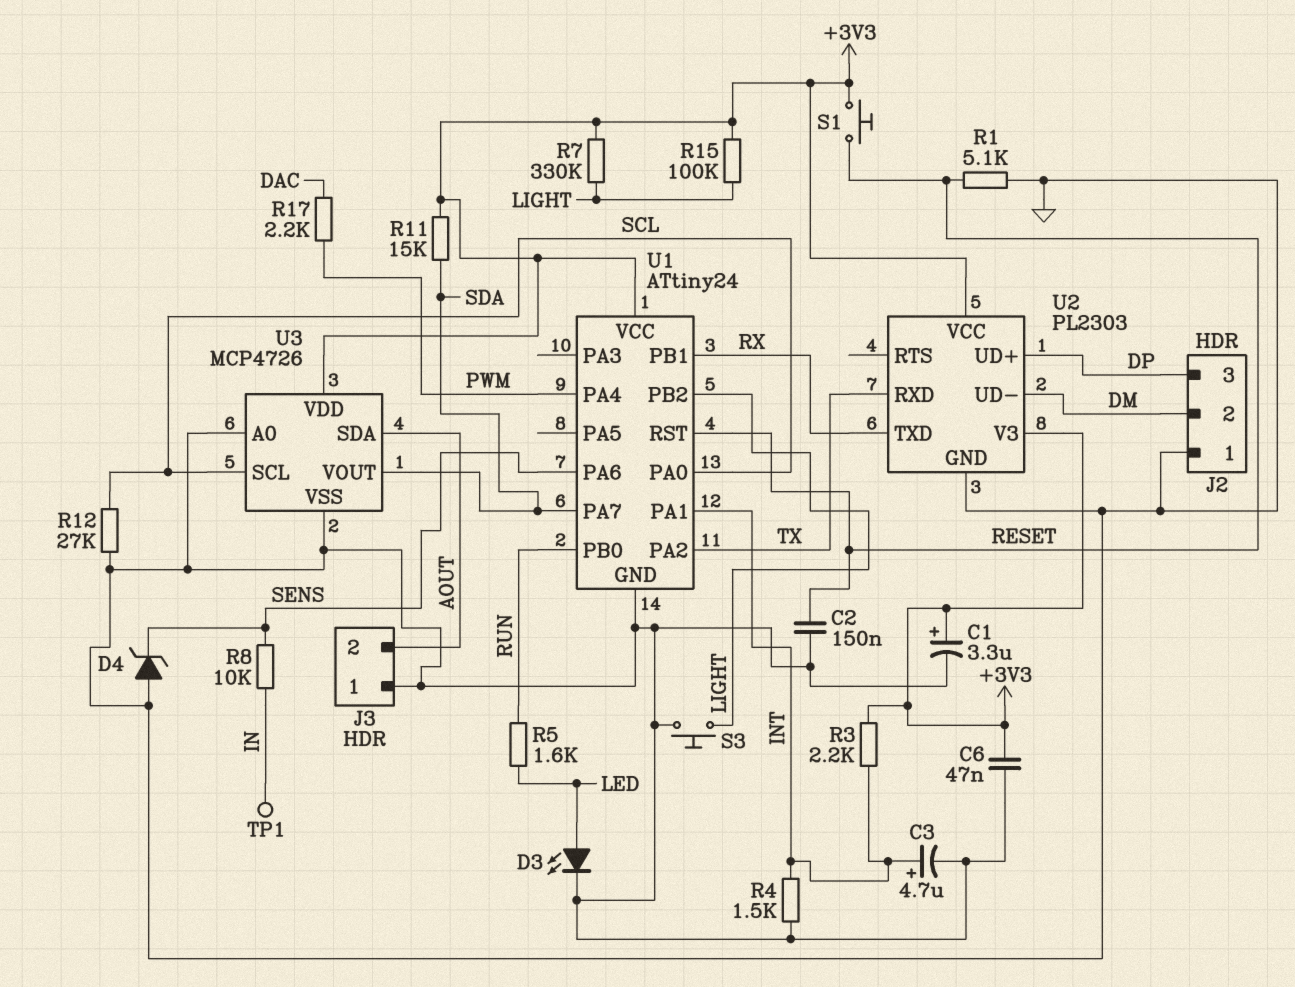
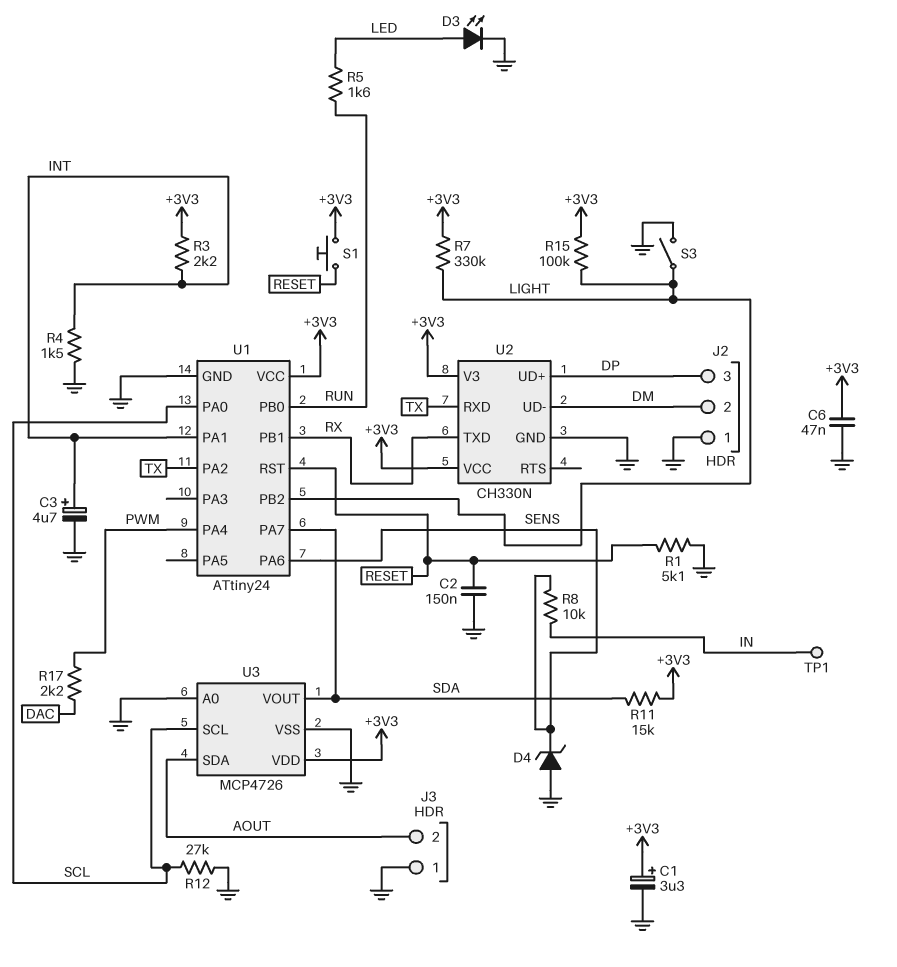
S3: button (GND, LIGHT) -> switch (GND, LIGHT)
U2: PL2303 -> CH330N

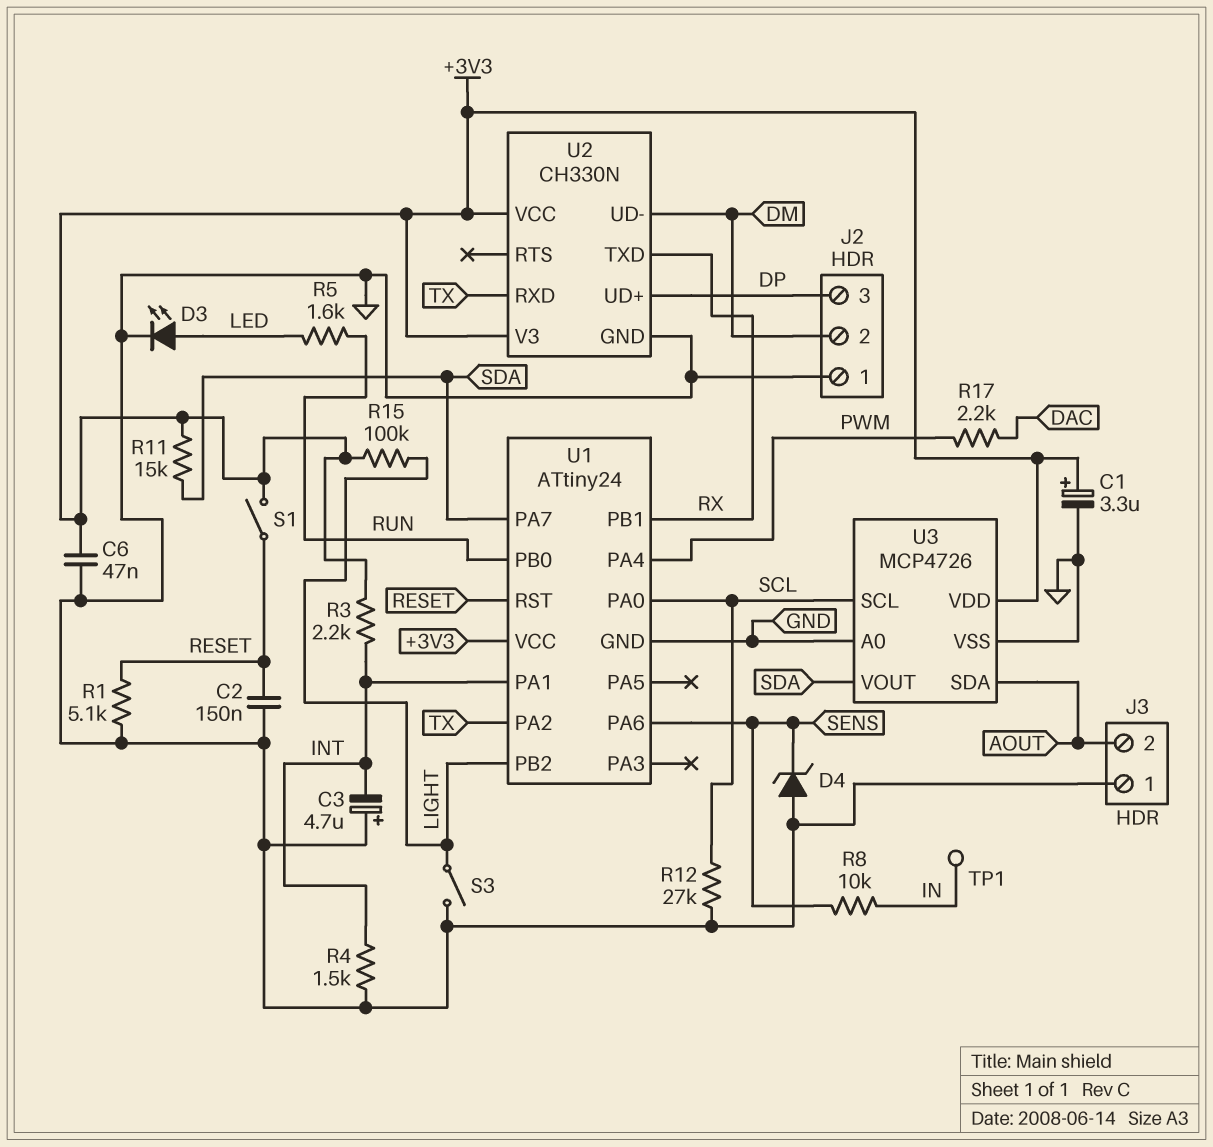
C3: 4.7uF (plus INT, minus GND) -> 4.7uF (plus GND, minus INT)
R7: 330k (+3V3, LIGHT) -> none
S1: button (+3V3, RESET) -> switch (+3V3, RESET)

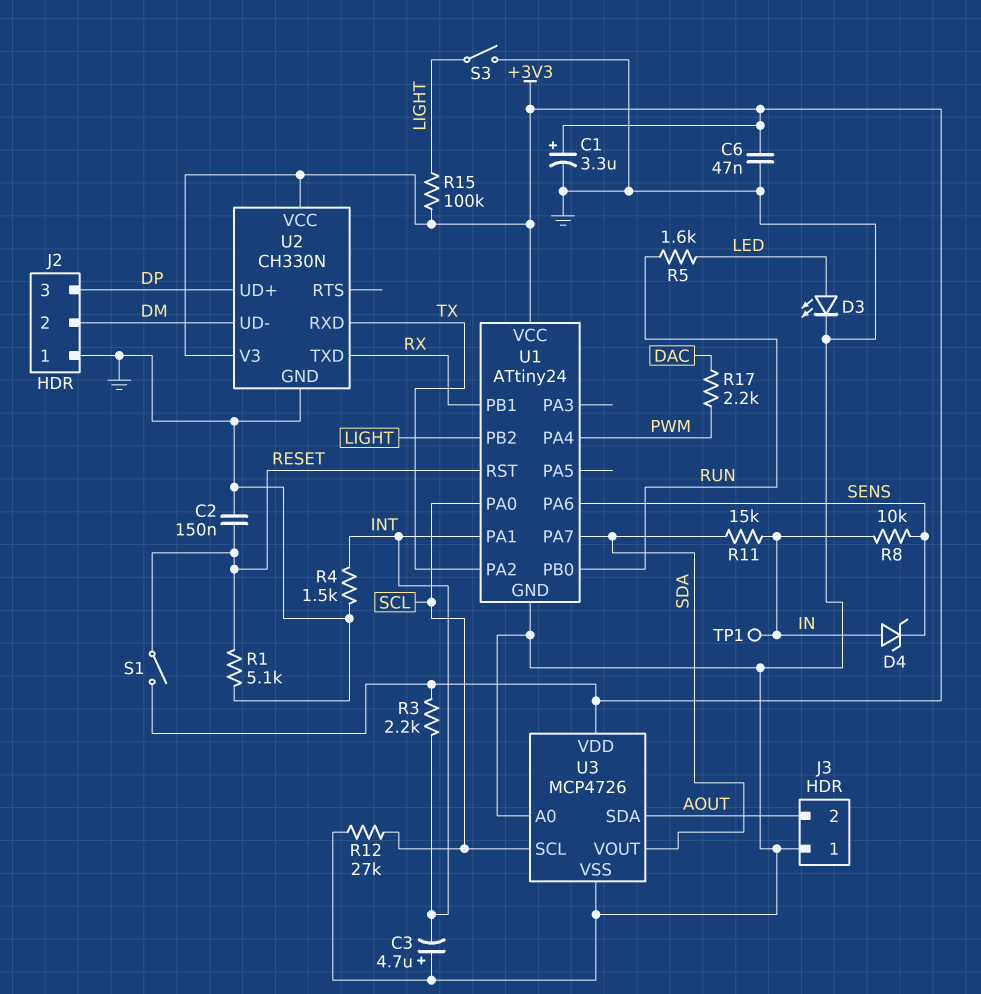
D4: zener (A GND, K SENS) -> zener (A IN, K SENS)
R11: 15k (+3V3, SDA) -> 15k (IN, SDA)

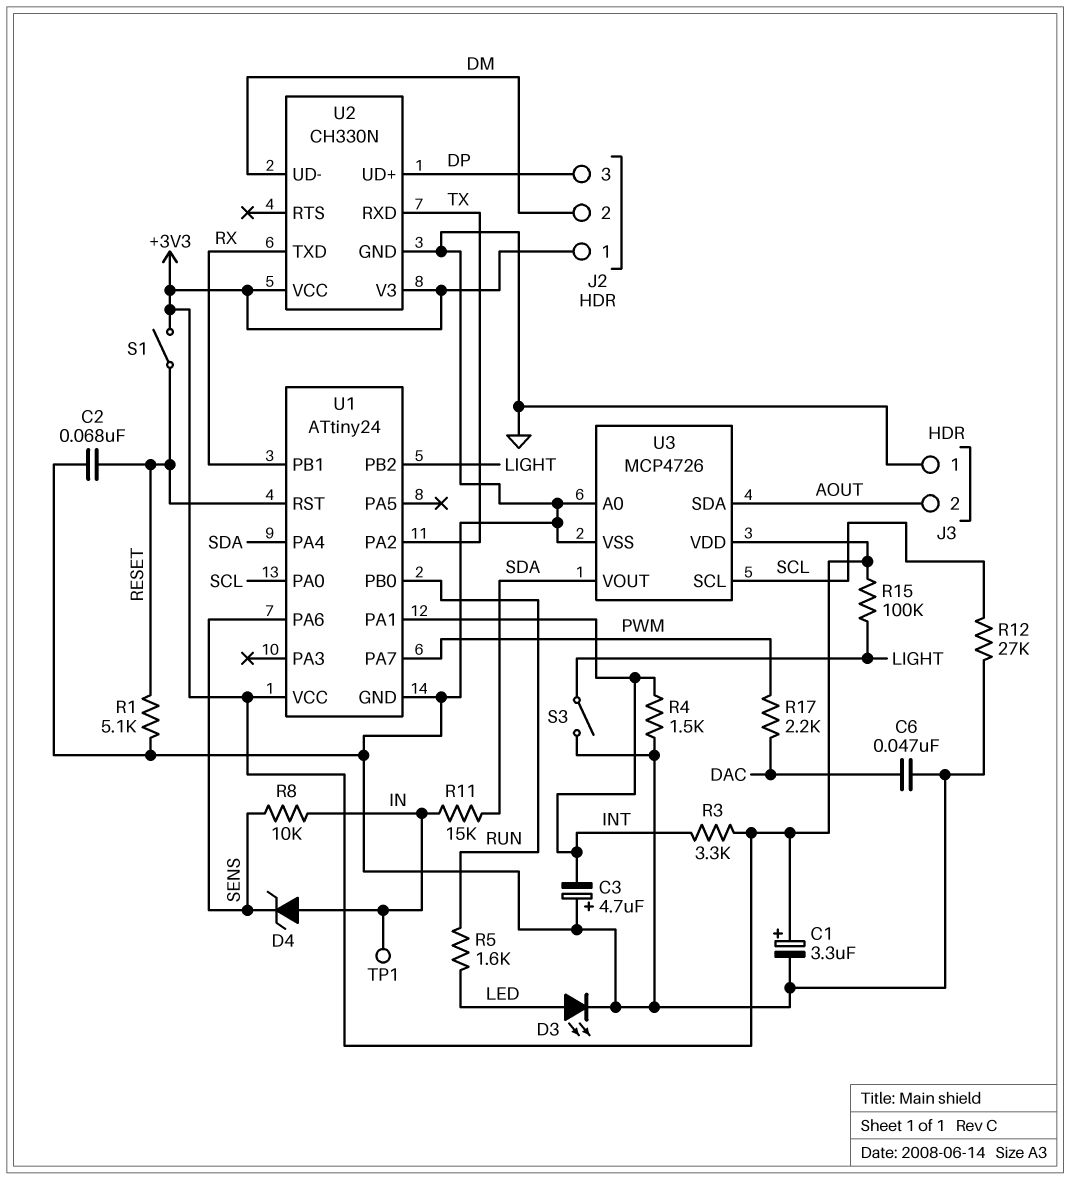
C2: 150nF (GND, RESET) -> 68nF (GND, RESET)
C6: 47nF (+3V3, GND) -> 47nF (DAC, GND)
J2 pin 1: GND -> +3V3
R3: 2.2k (+3V3, INT) -> 3.3k (+3V3, INT)
U1 pin PA4: PWM -> SDA
U1 pin PA7: SDA -> PWM

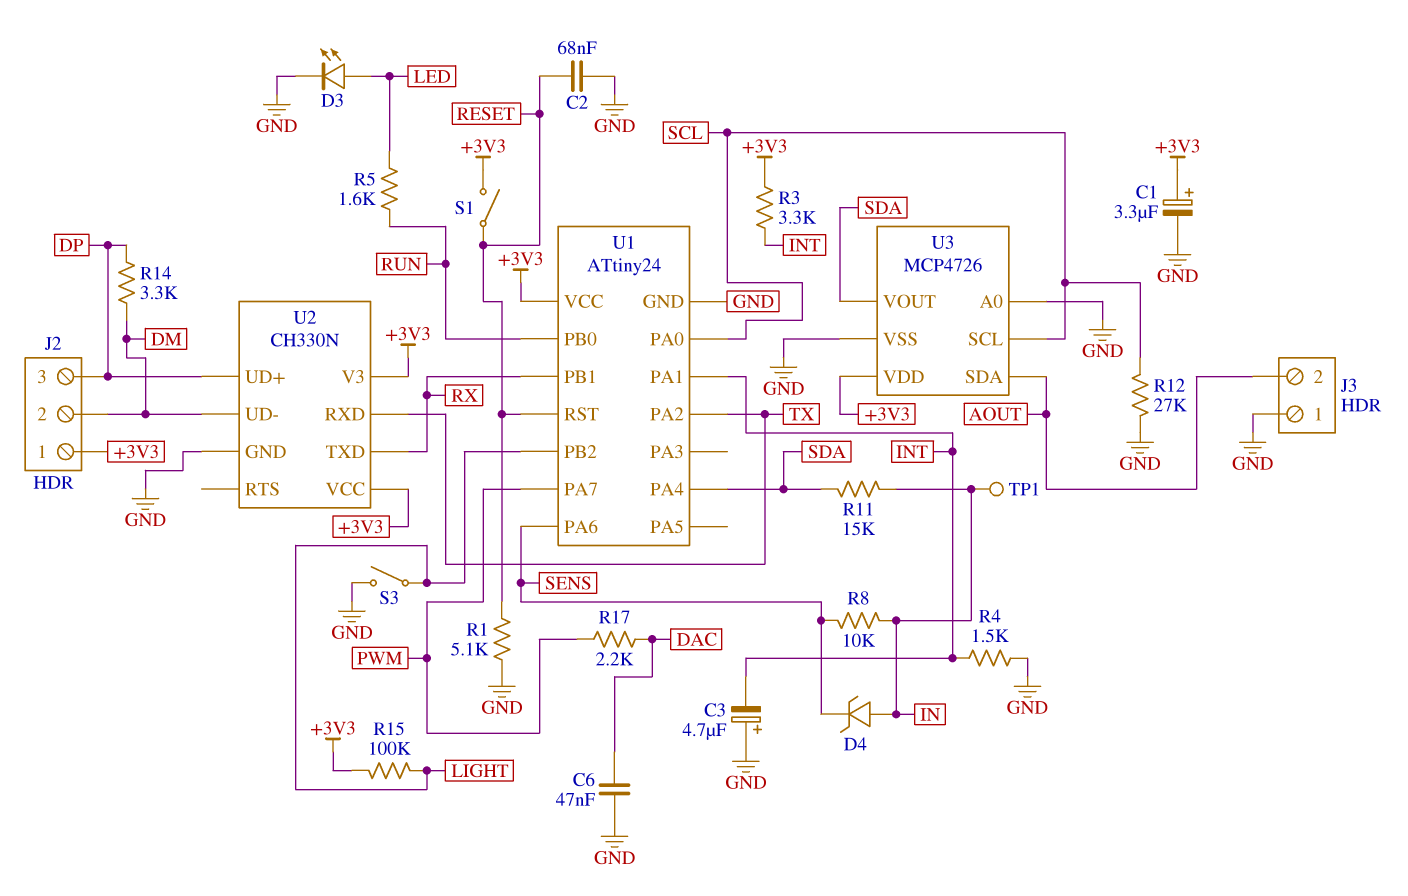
R14: none -> 3.3k (DM, DP)

